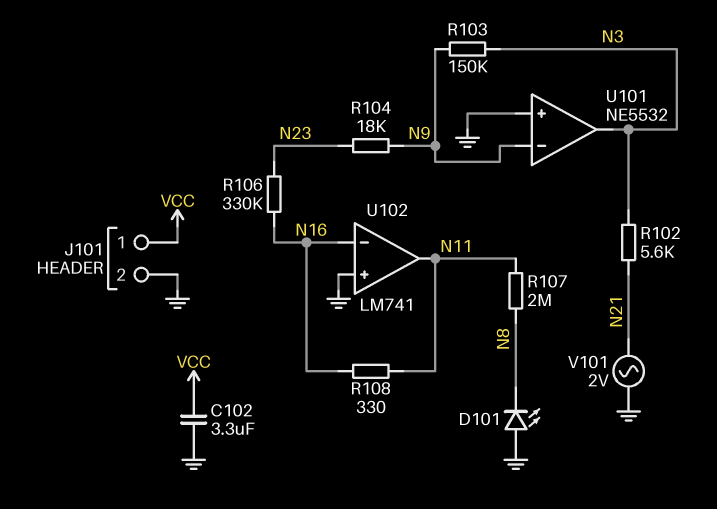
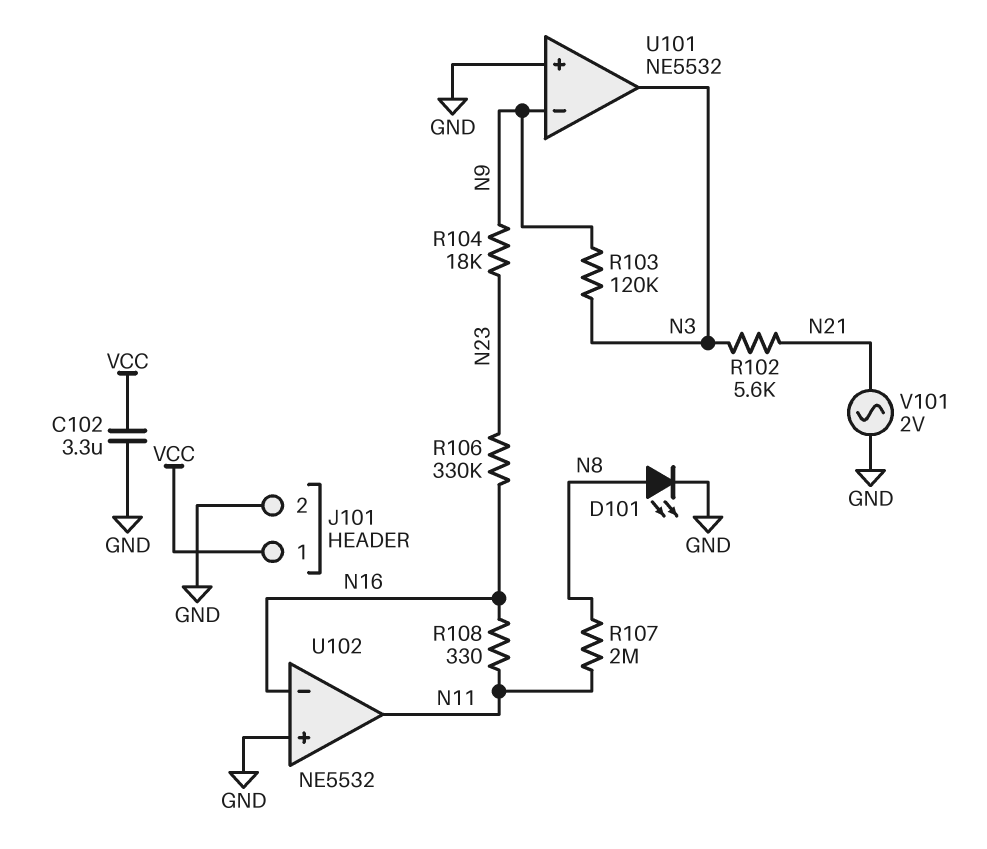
D101: LED (A GND, K N8) -> LED (A N8, K GND)
R103: 150k (N3, N9) -> 120k (N3, N9)
U102: LM741 -> NE5532

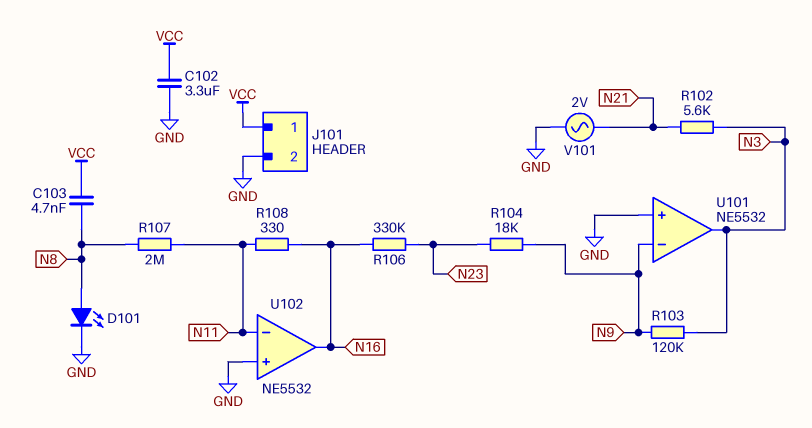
C103: none -> 4.7nF (N8, VCC)
U102 pin in-: N16 -> N11
U102 pin out: N11 -> N16

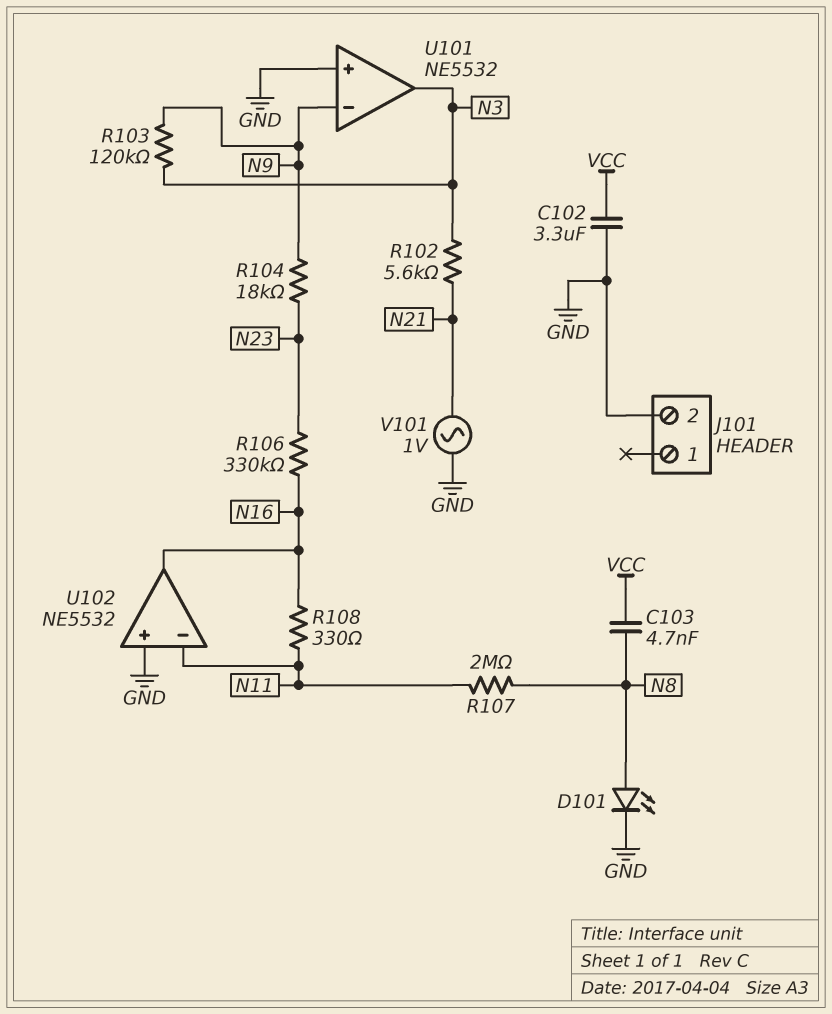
J101 pin 1: VCC -> none
V101: AC 2V (GND, N21) -> AC 1V (GND, N21)

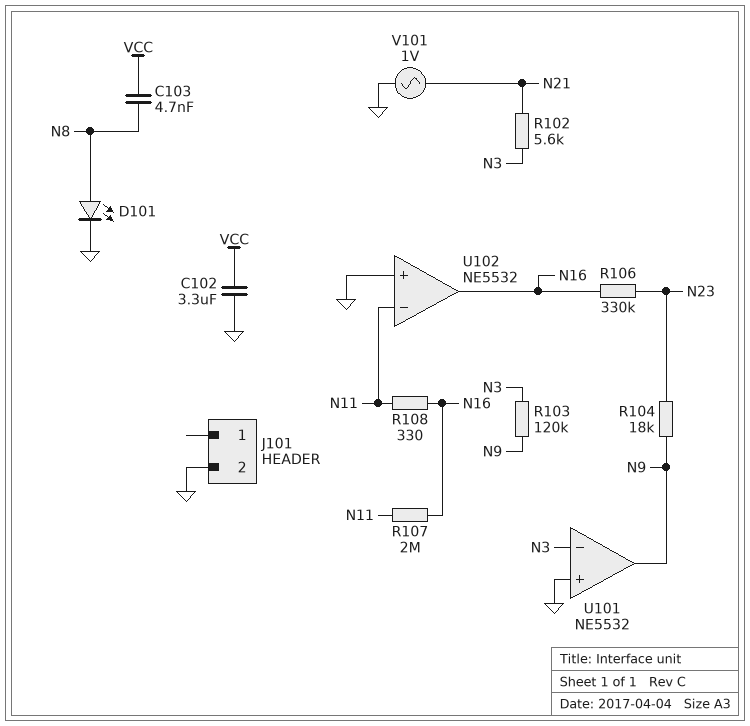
R107: 2M (N8, N11) -> 2M (N11, N16)
U101 pin in-: N9 -> N3
U101 pin out: N3 -> N9

